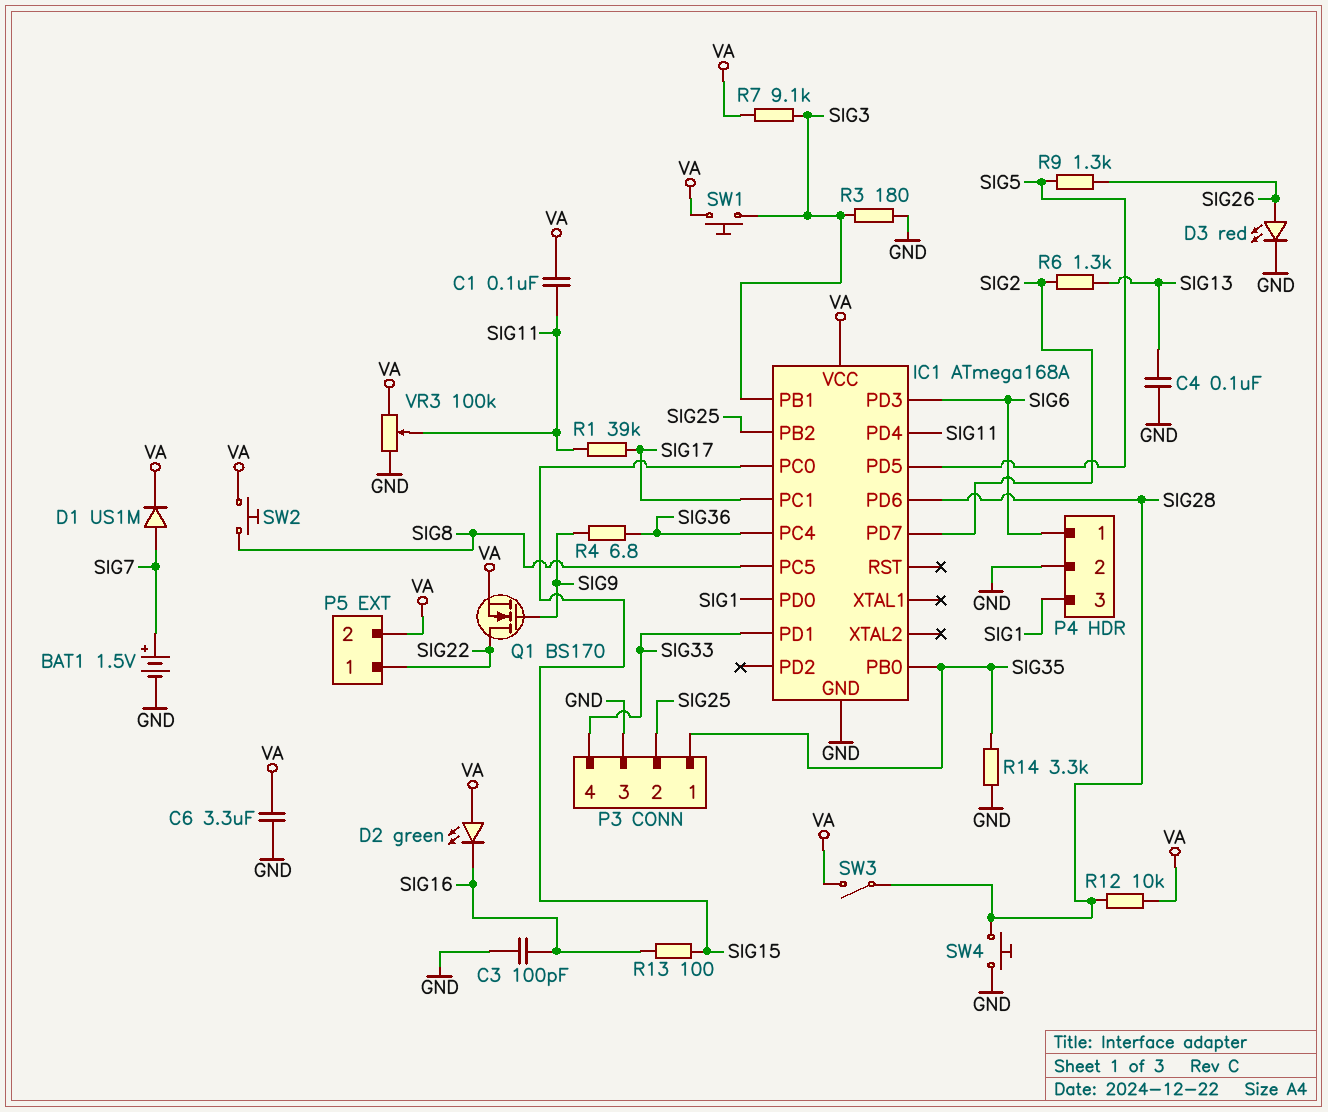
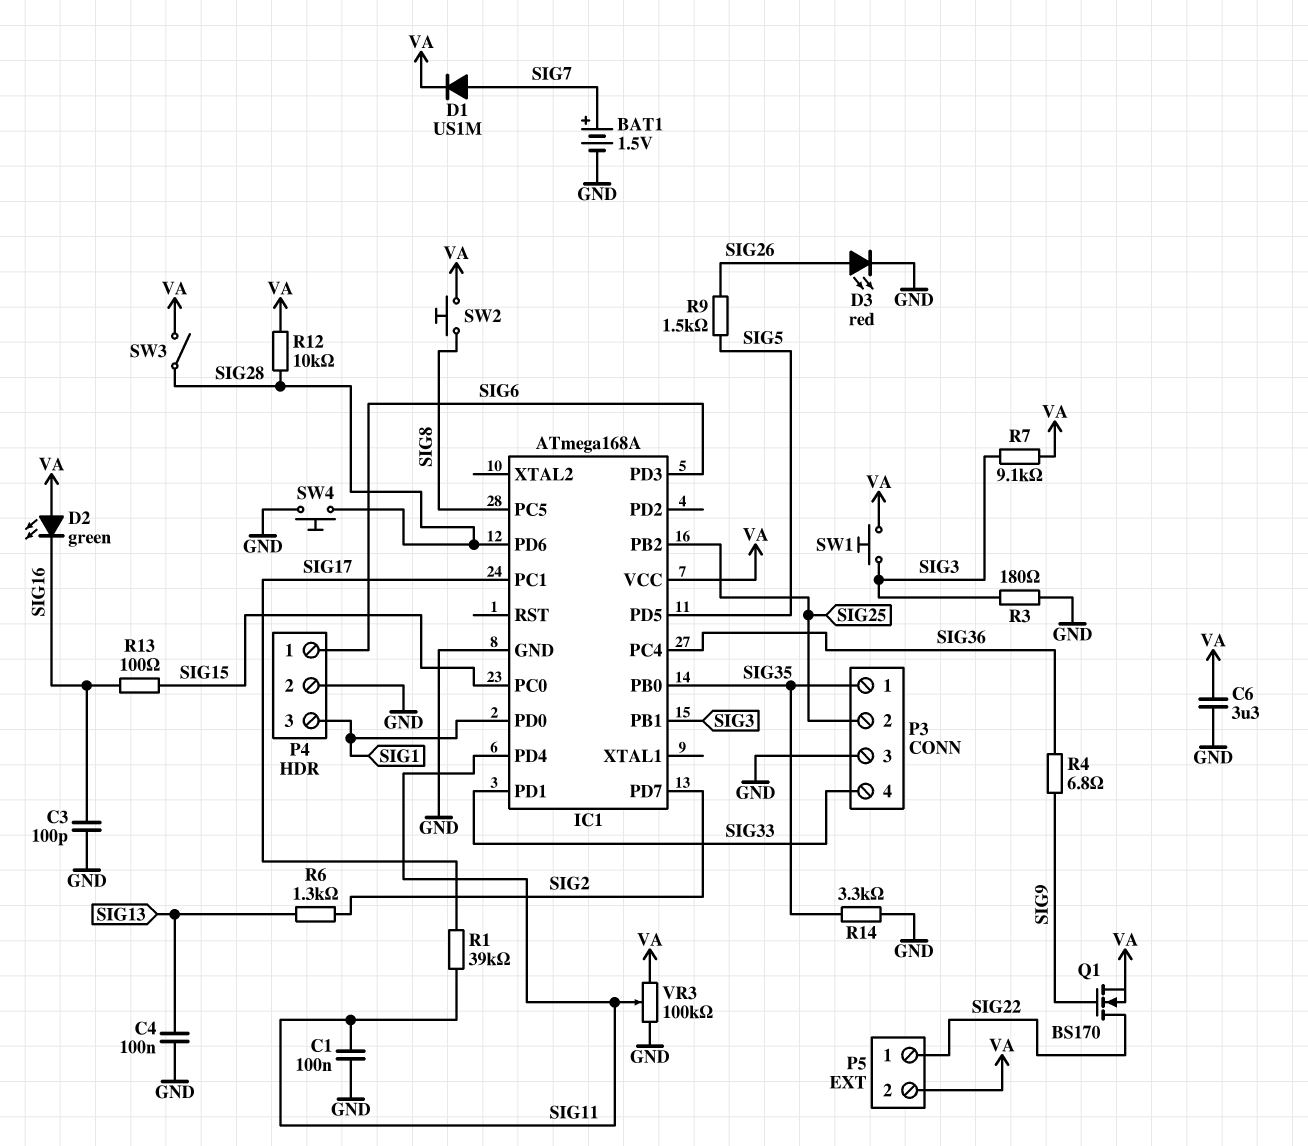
C1: 100nF (SIG11, VA) -> 100nF (GND, SIG11)
R9: 1.3k (SIG5, SIG26) -> 1.5k (SIG5, SIG26)

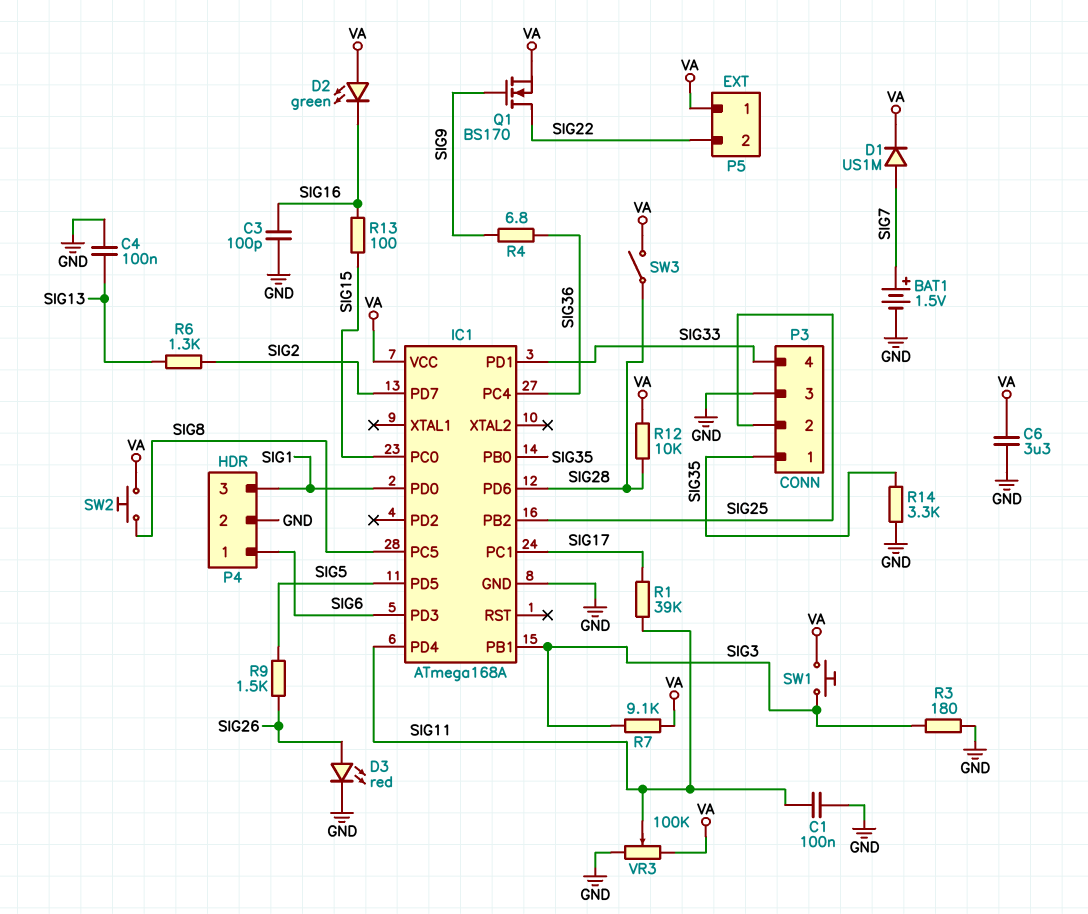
P5 pin 1: SIG22 -> VA
P5 pin 2: VA -> SIG22
SW4: button (GND, SIG28) -> none

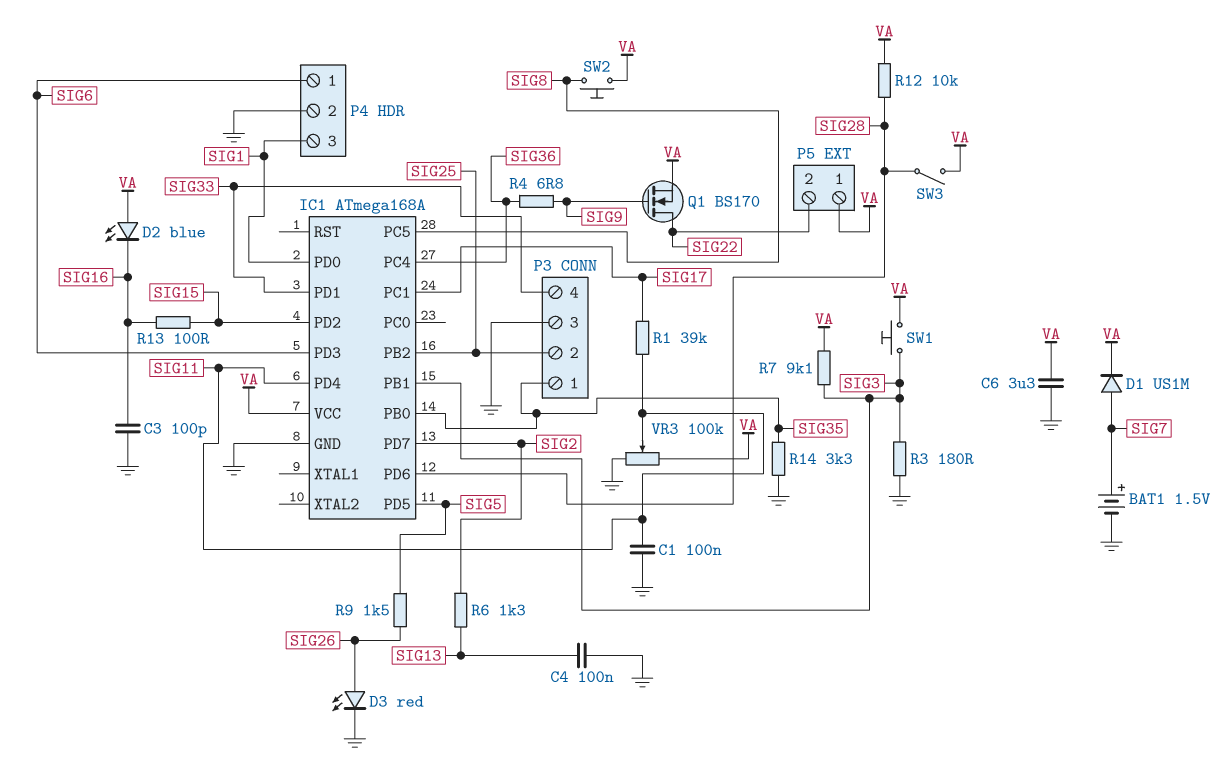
D2: LED green (A VA, K SIG16) -> LED blue (A VA, K SIG16)
IC1 pin PC0: SIG15 -> none
IC1 pin PD2: none -> SIG15

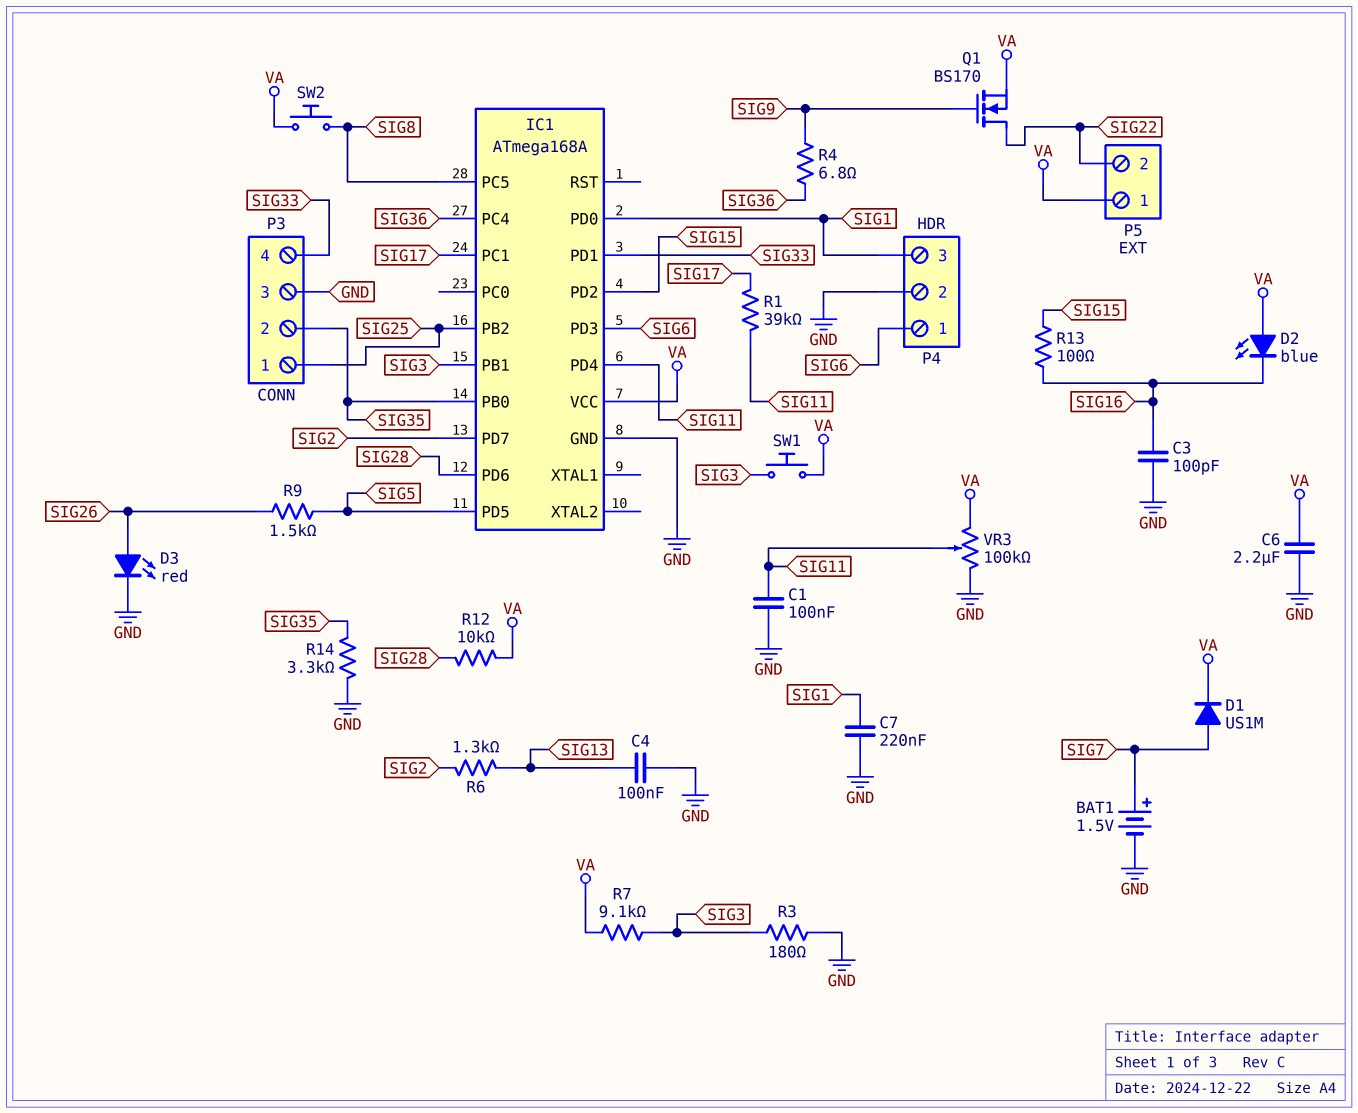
C6: 3.3uF (GND, VA) -> 2.2uF (GND, VA)
C7: none -> 220nF (GND, SIG1)
P3 pin 1: SIG35 -> SIG25
P3 pin 2: SIG25 -> SIG35
SW3: switch (SIG28, VA) -> none

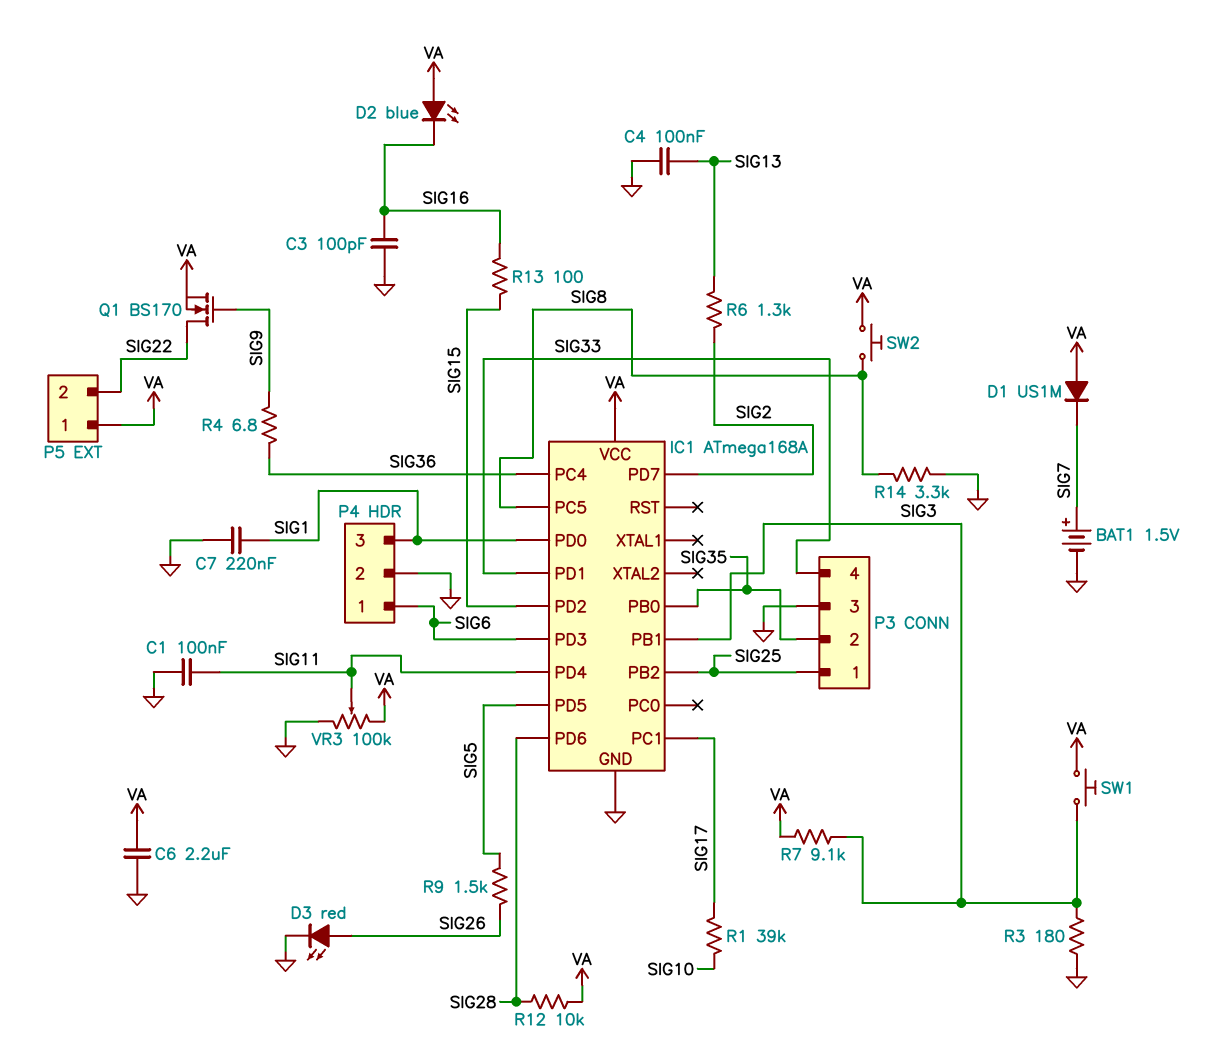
D1: diode US1M (A SIG7, K VA) -> diode US1M (A VA, K SIG7)
R1: 39k (SIG11, SIG17) -> 39k (SIG10, SIG17)
R14: 3.3k (GND, SIG35) -> 3.3k (GND, SIG8)

